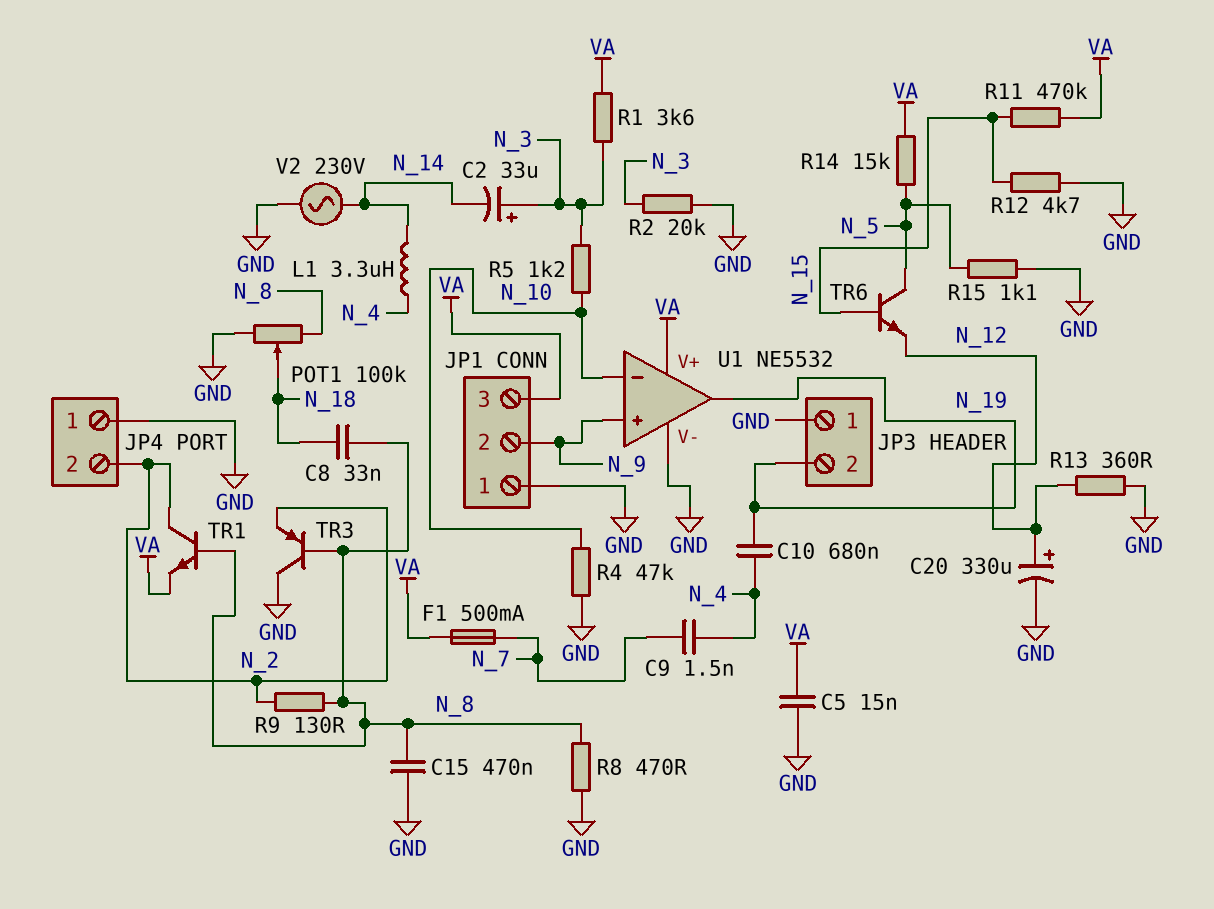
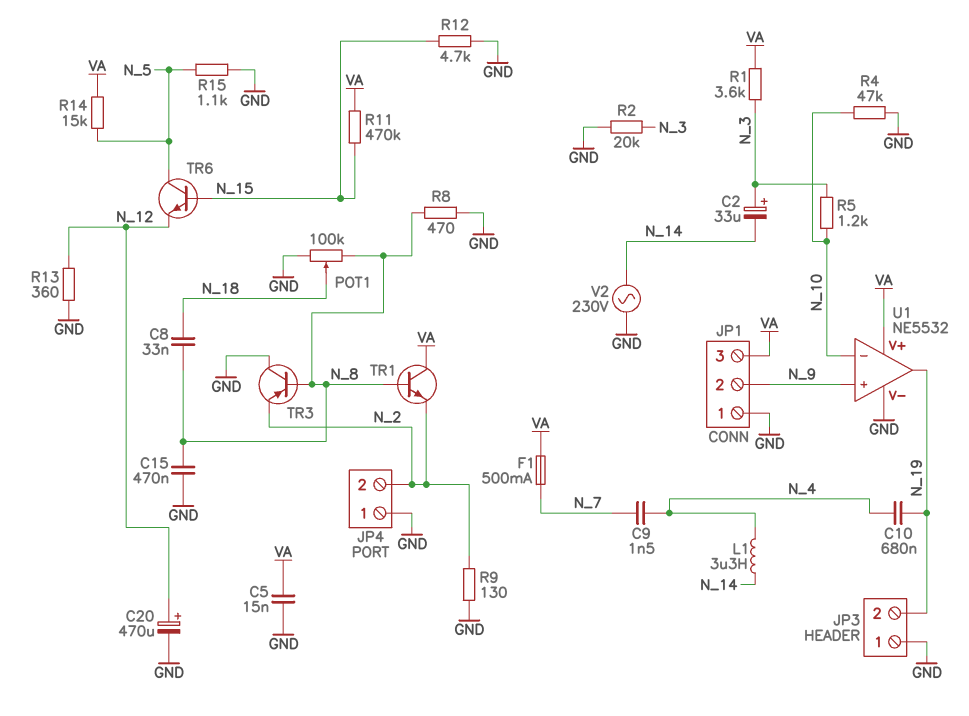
C20: 330uF (plus N_12, minus GND) -> 470uF (plus N_12, minus GND)
R9: 130 (N_2, N_8) -> 130 (GND, N_2)
TR1: NPN (B N_8, C N_2, E VA) -> NPN (B N_8, C VA, E N_2)

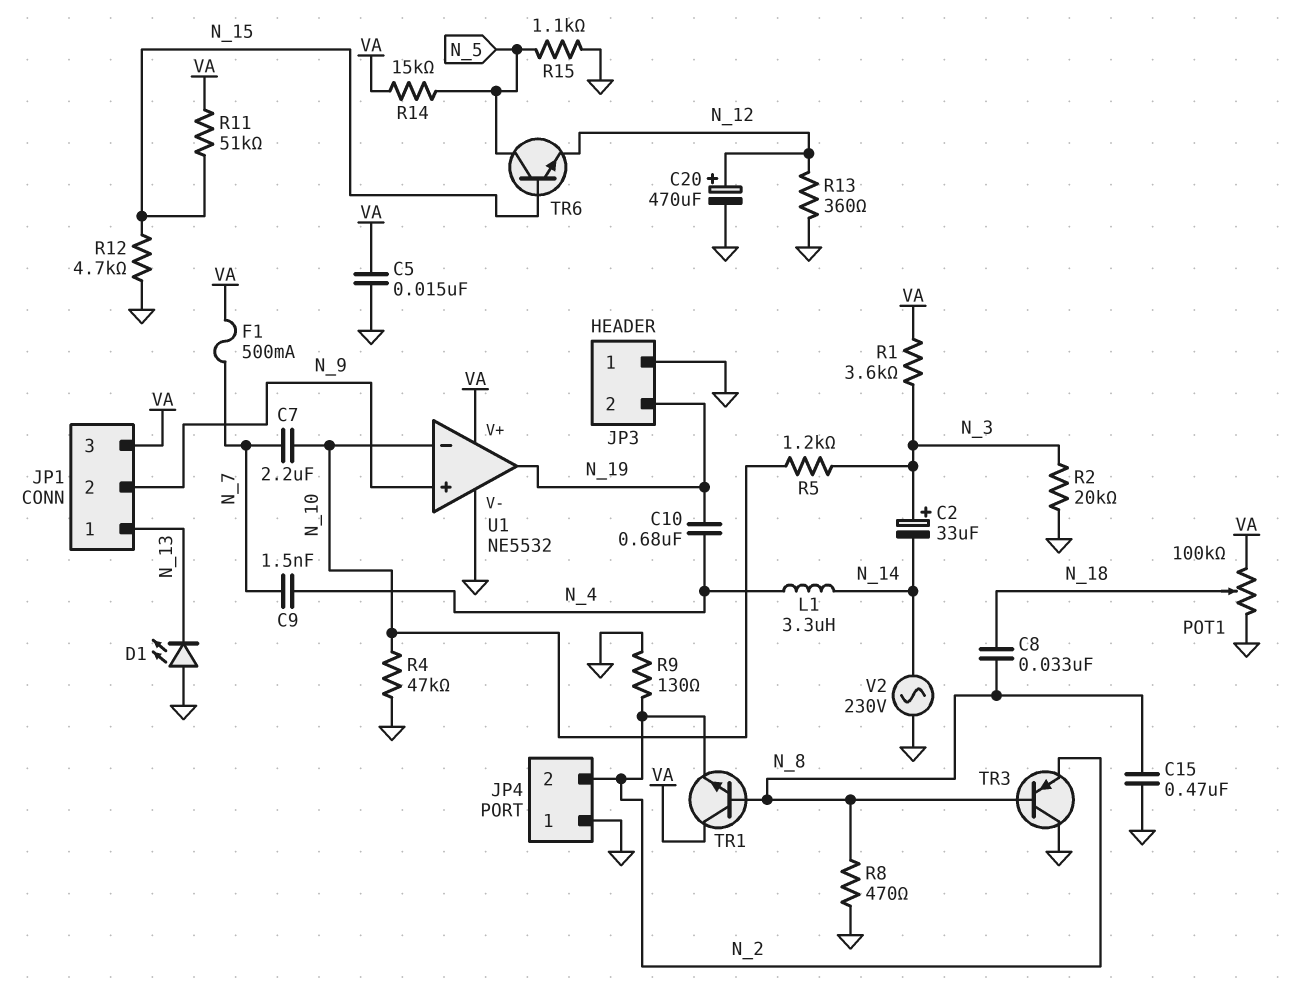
C7: none -> 2.2uF (N_7, N_10)
D1: none -> LED (A GND, K N_13)
JP1 pin 1: GND -> N_13
POT1: 100k (GND, N_8, wiper N_18) -> 100k (GND, VA, wiper N_18)
R11: 470k (N_15, VA) -> 51k (N_15, VA)

